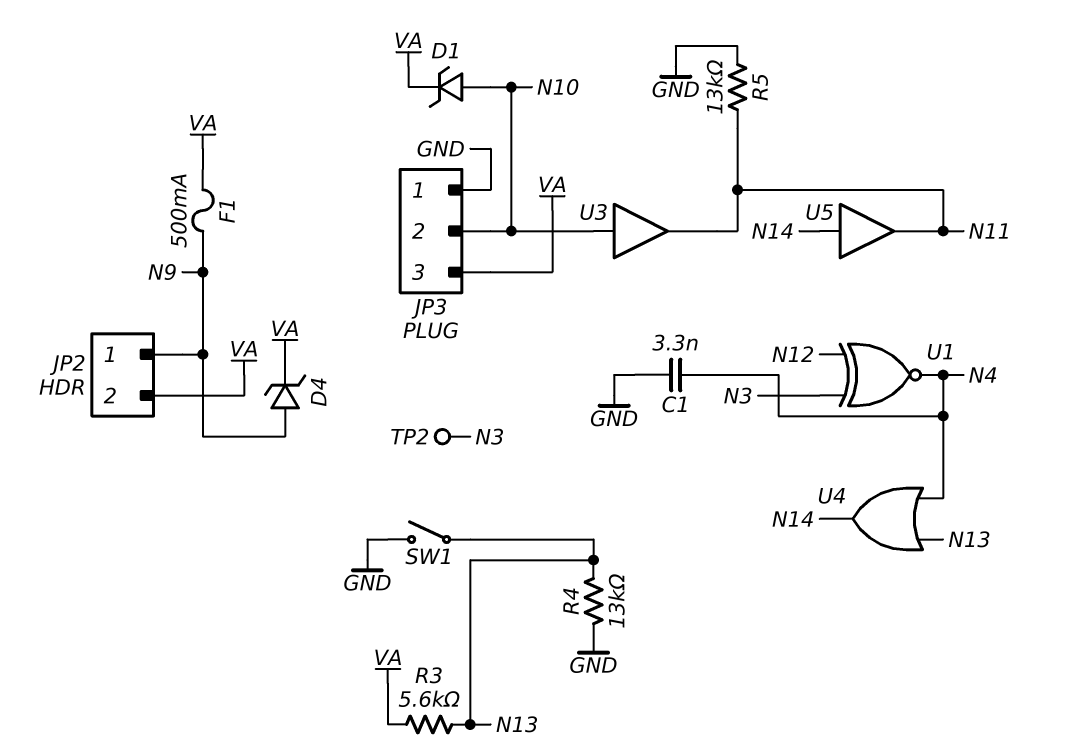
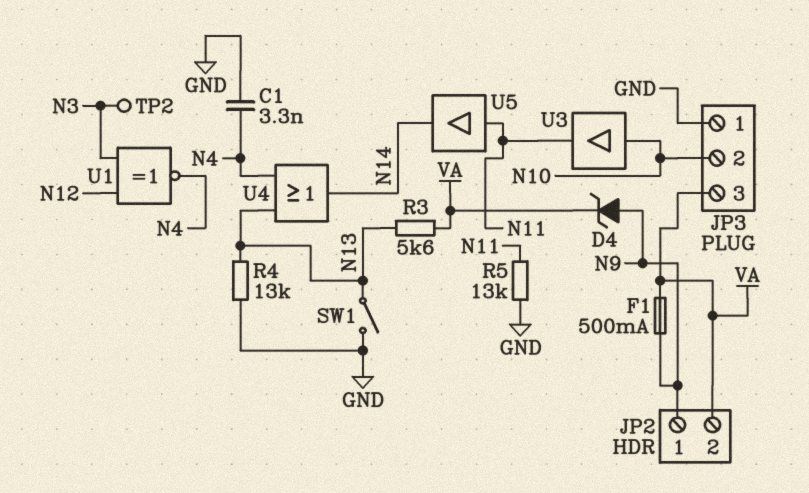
D1: zener (A N10, K VA) -> none
U5: buffer (in N14, out N11) -> buffer (in N11, out N14)

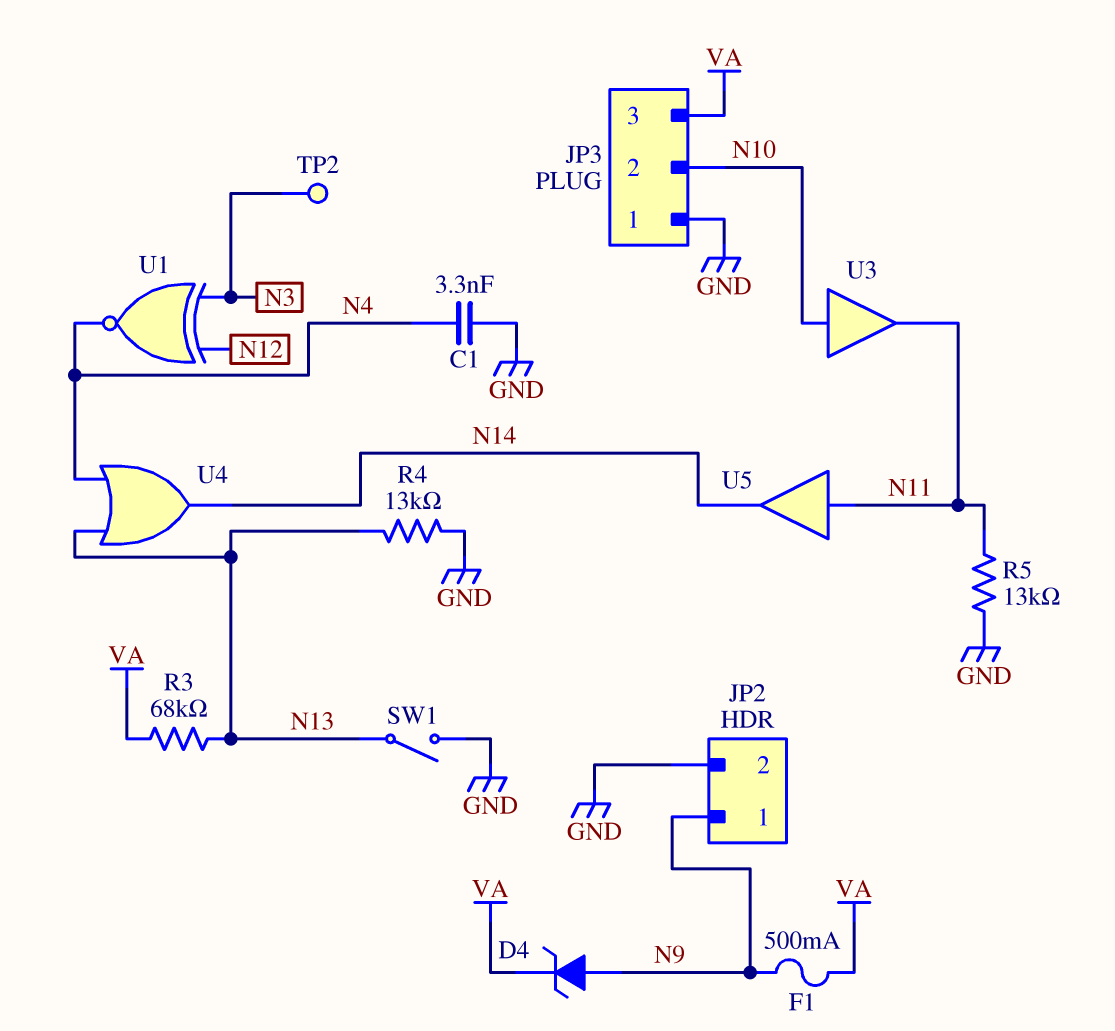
JP2 pin 2: VA -> GND
R3: 5.6k (N13, VA) -> 68k (N13, VA)

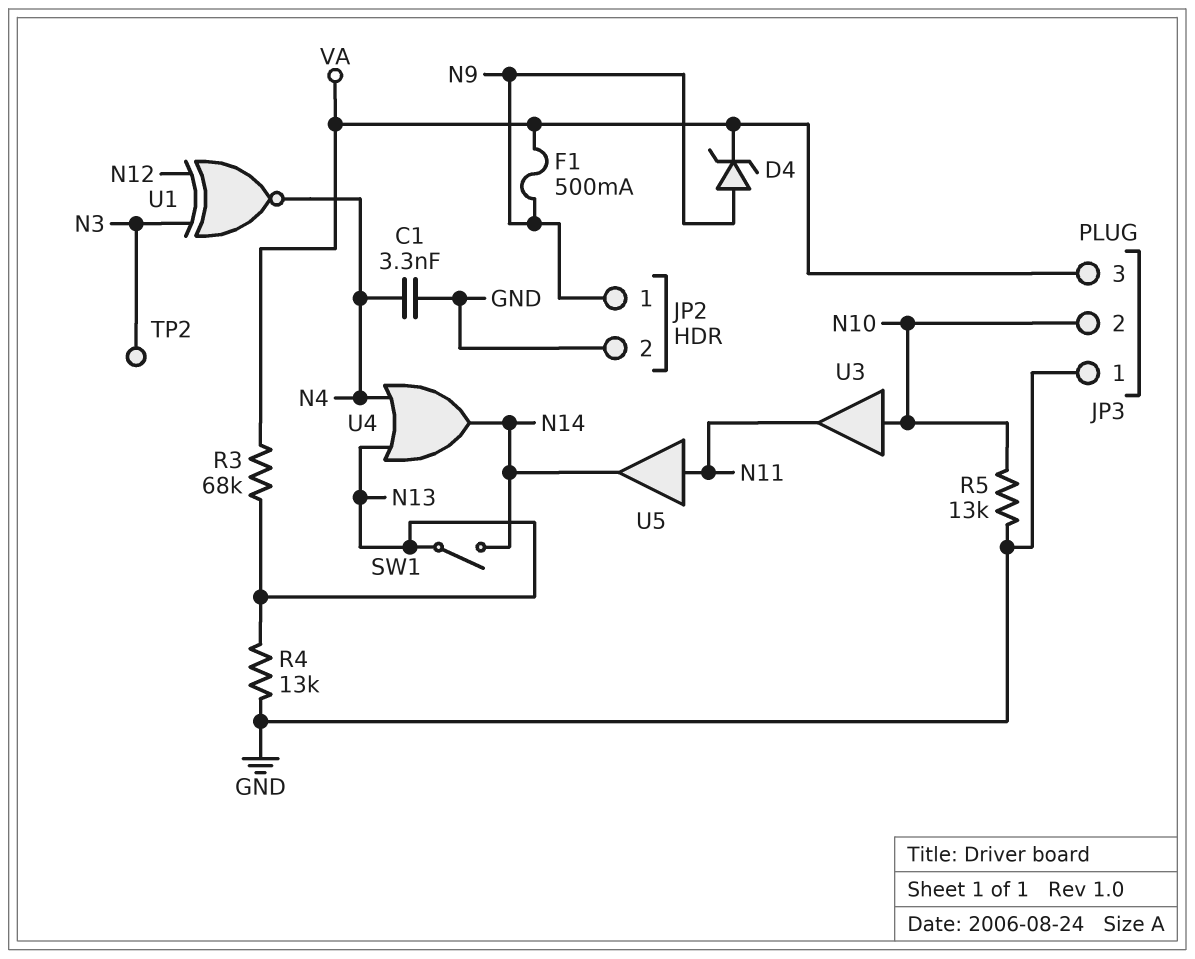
R5: 13k (GND, N11) -> 13k (GND, N10)
SW1: switch (GND, N13) -> switch (N13, N14)

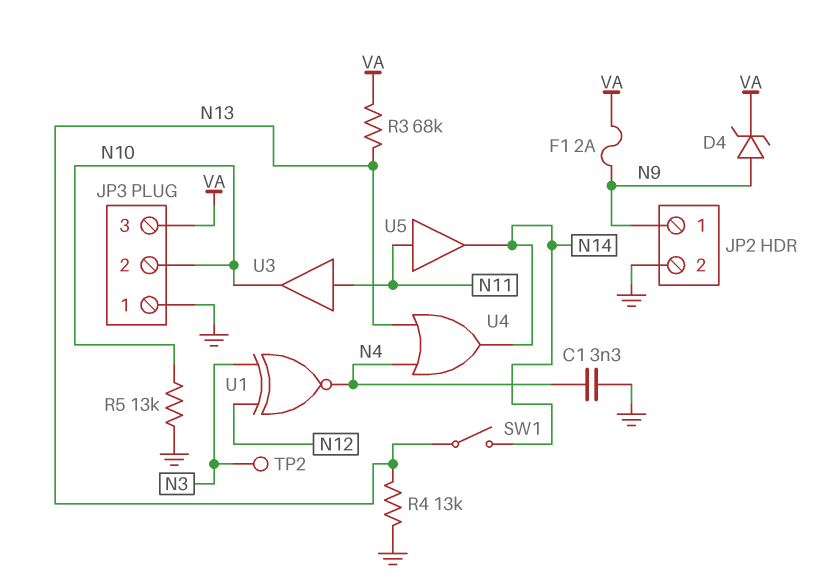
F1: 500mA (N9, VA) -> 2A (N9, VA)
U3: buffer (in N10, out N11) -> buffer (in N11, out N10)

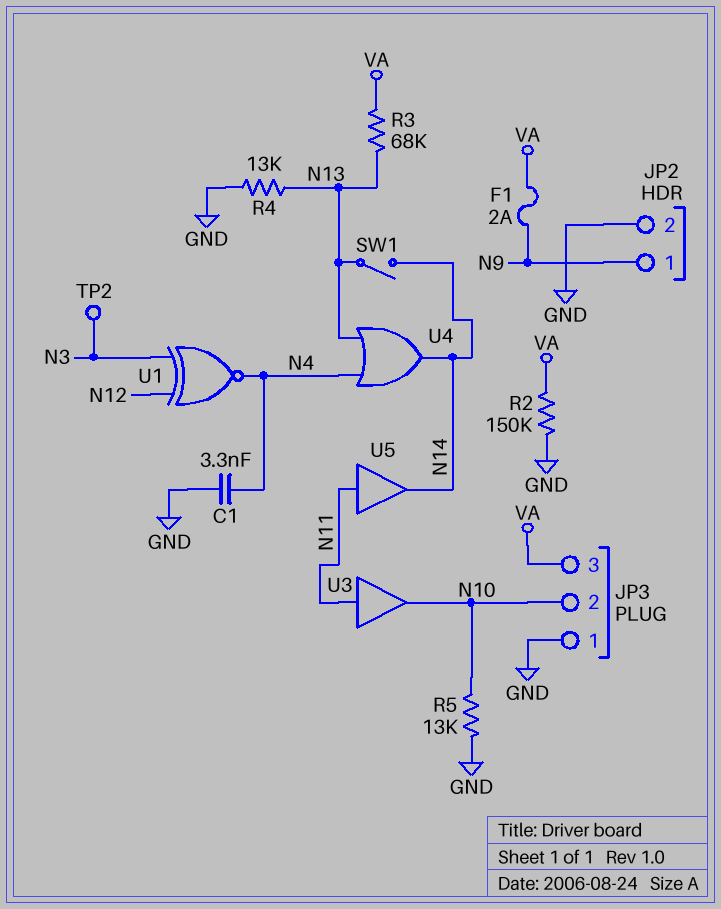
D4: zener (A N9, K VA) -> none
R2: none -> 150k (GND, VA)

